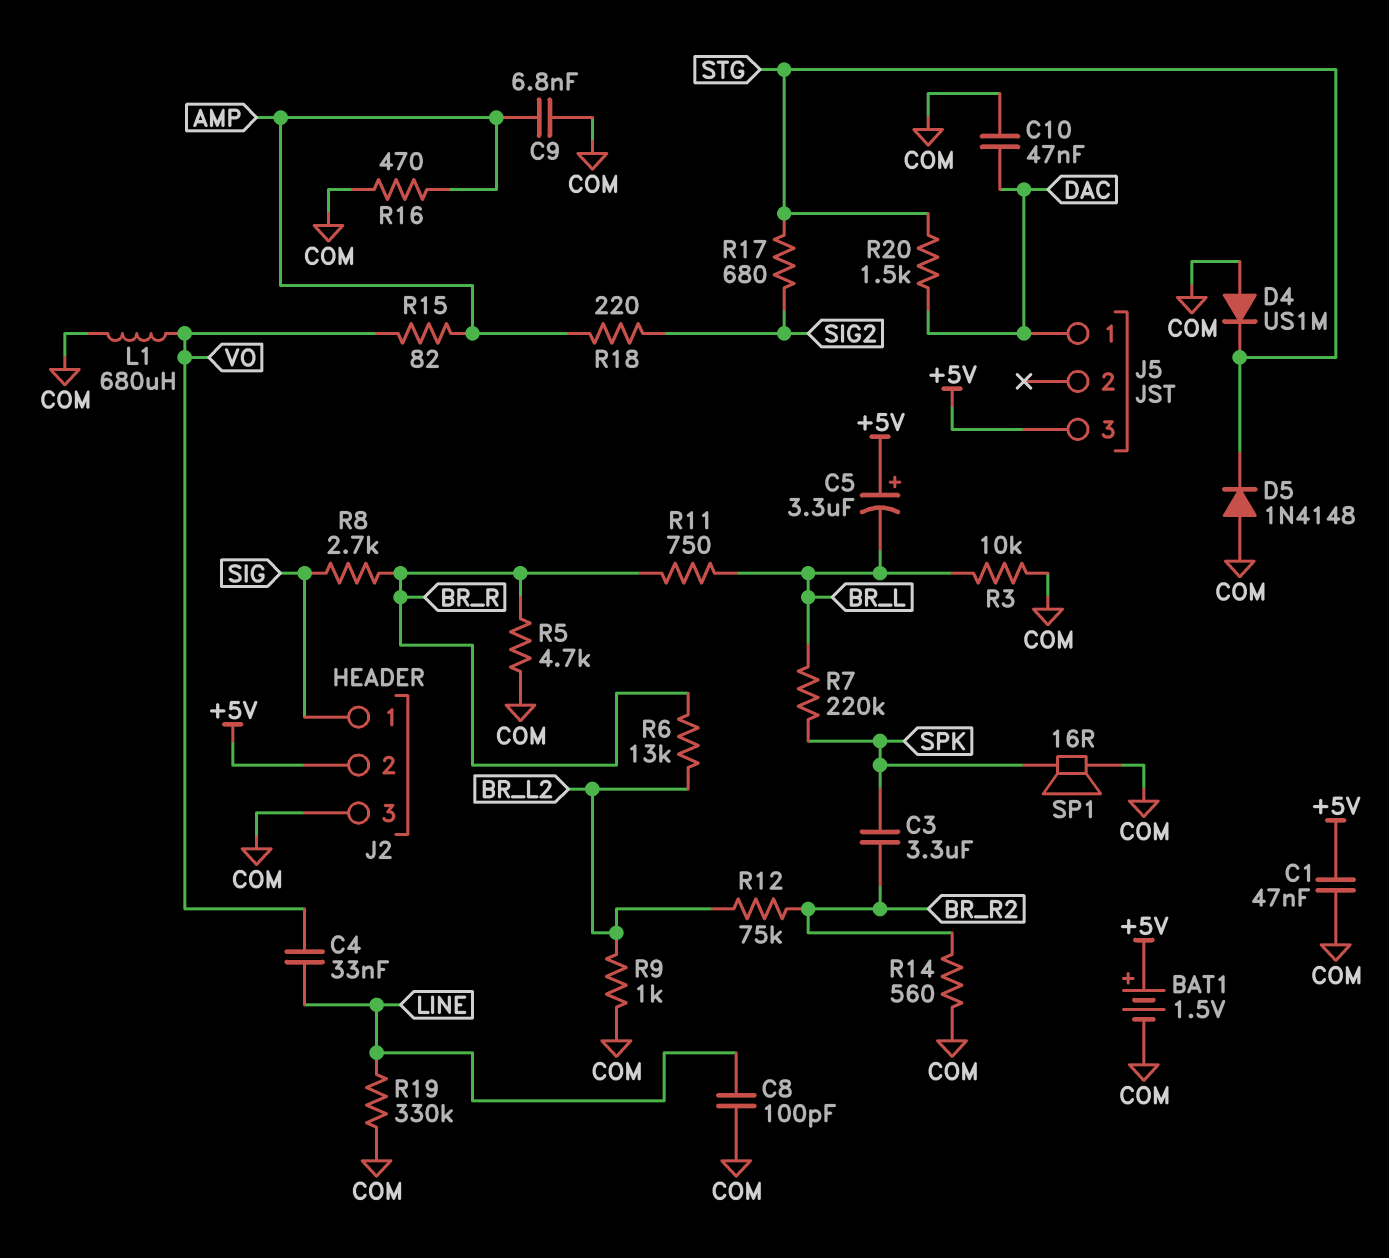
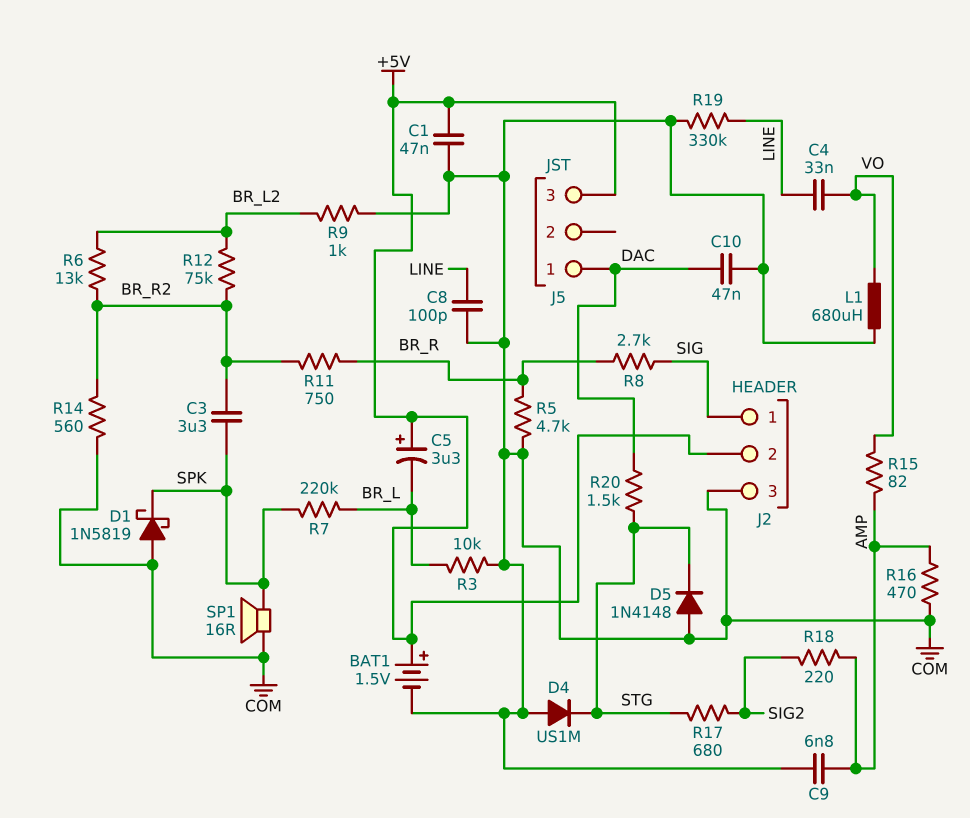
D1: none -> schottky 1N5819 (A COM, K SPK)
R6: 13k (BR_L2, BR_R) -> 13k (BR_L2, BR_R2)
R11: 750 (BR_L, BR_R) -> 750 (BR_R, BR_R2)

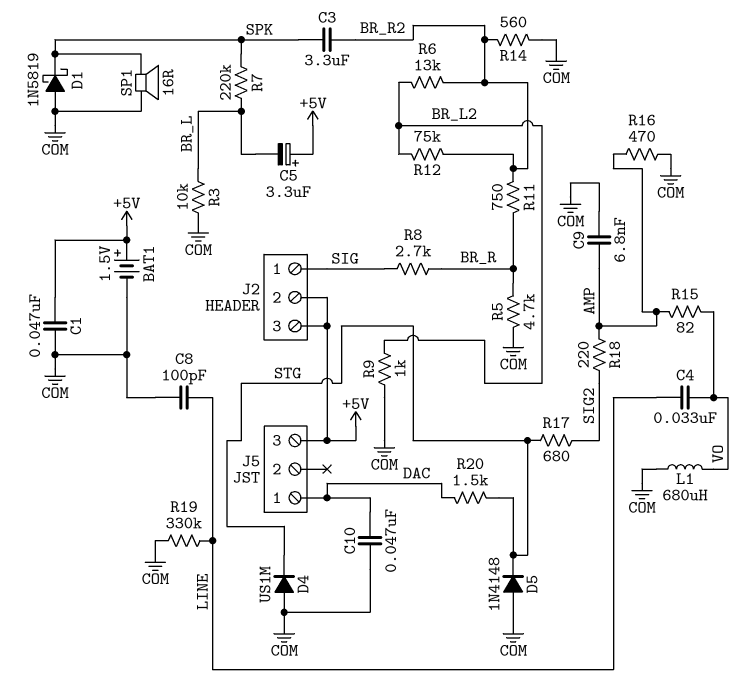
J2 pin 3: COM -> +5V

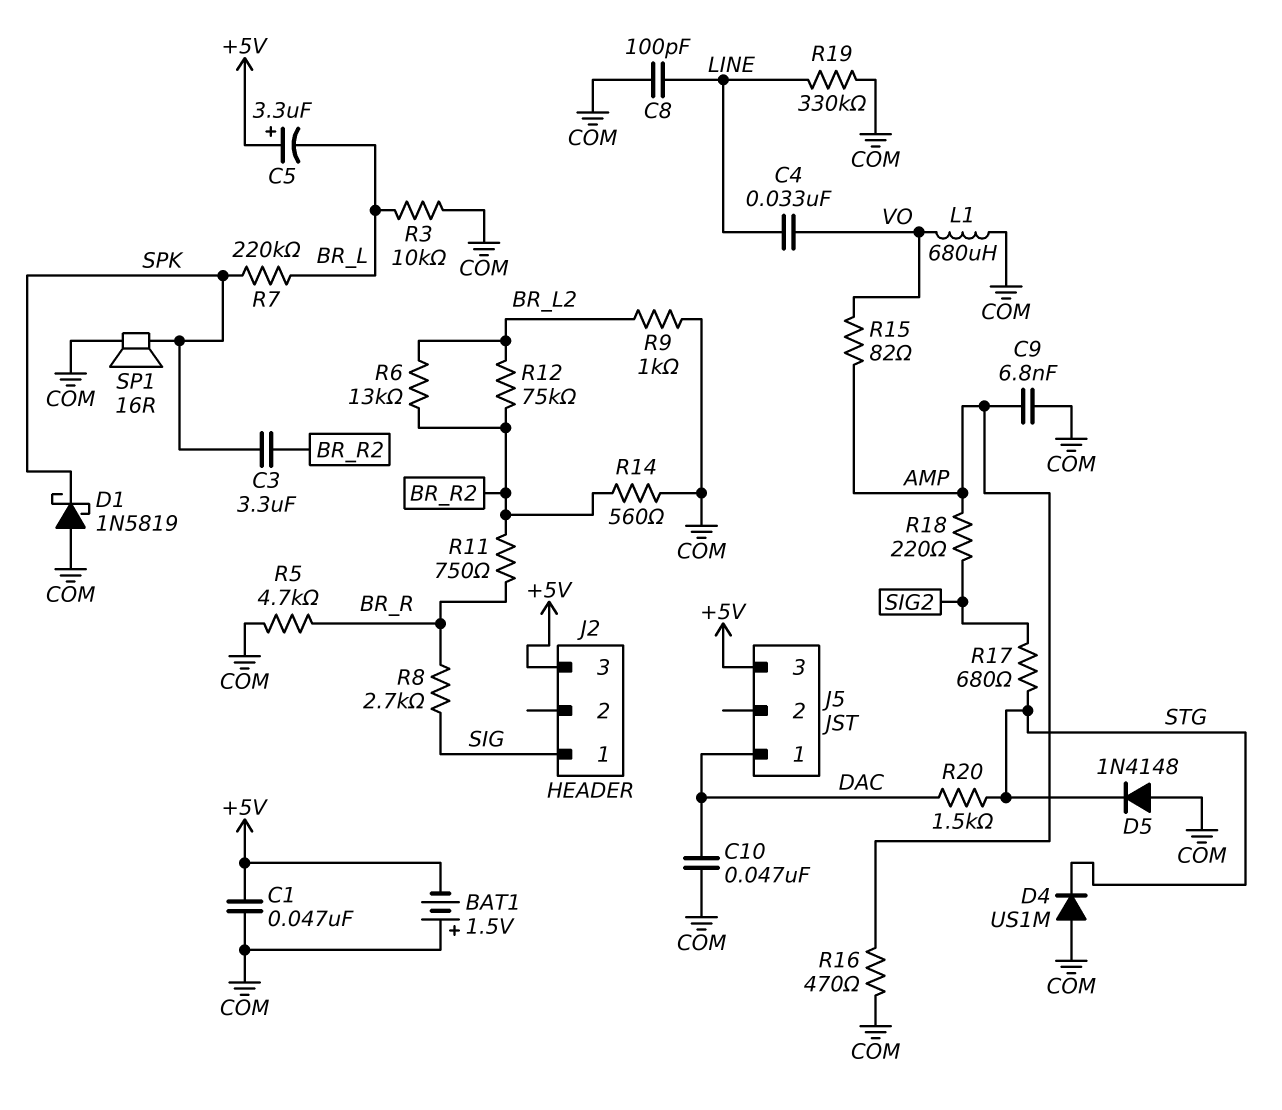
BAT1: 1.5V (plus +5V, minus COM) -> 1.5V (plus COM, minus +5V)
J2 pin 2: +5V -> none

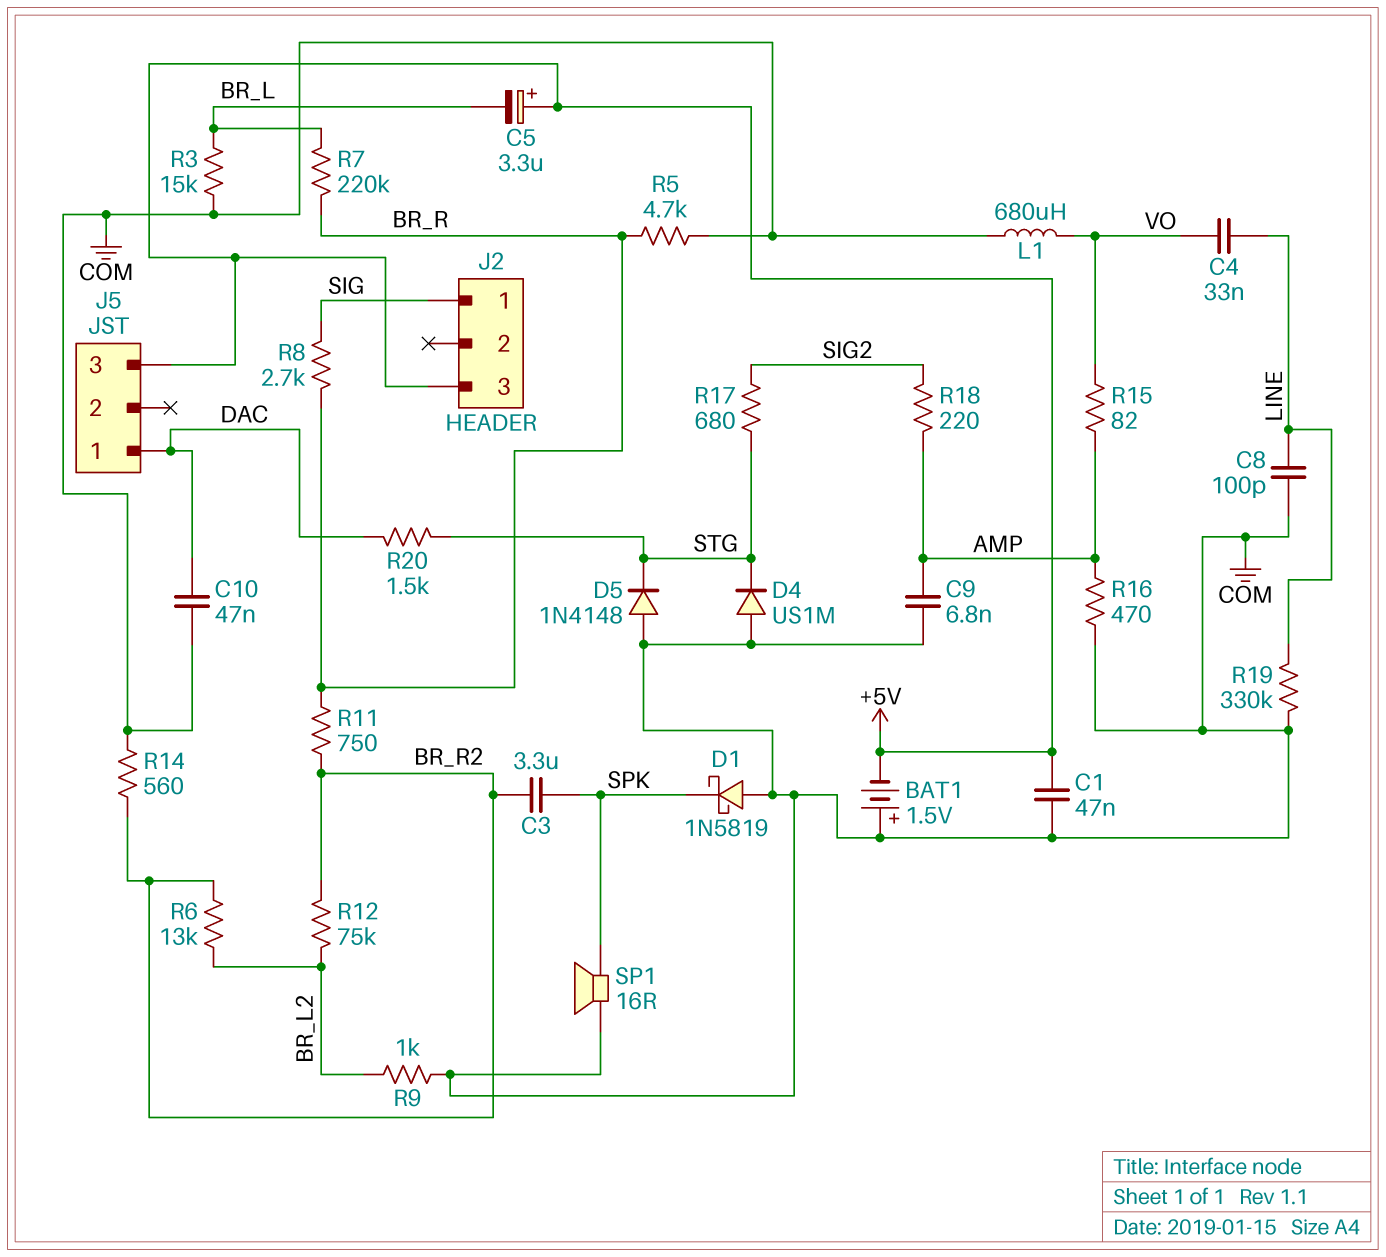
R3: 10k (BR_L, COM) -> 15k (BR_L, COM)
R7: 220k (BR_L, SPK) -> 220k (BR_L, BR_R)

